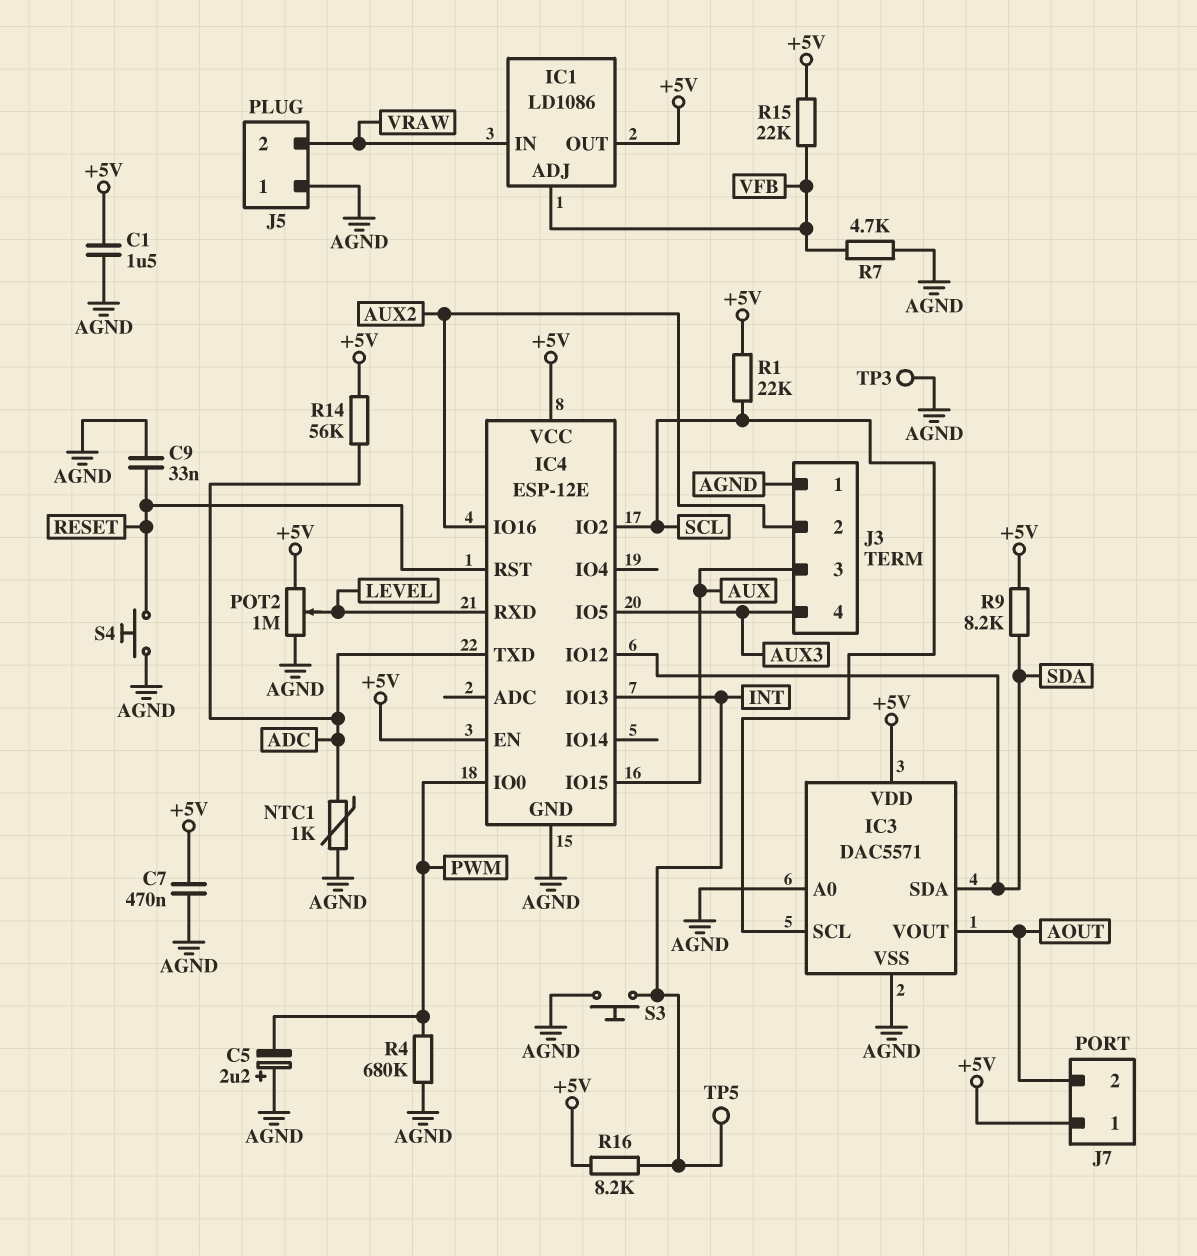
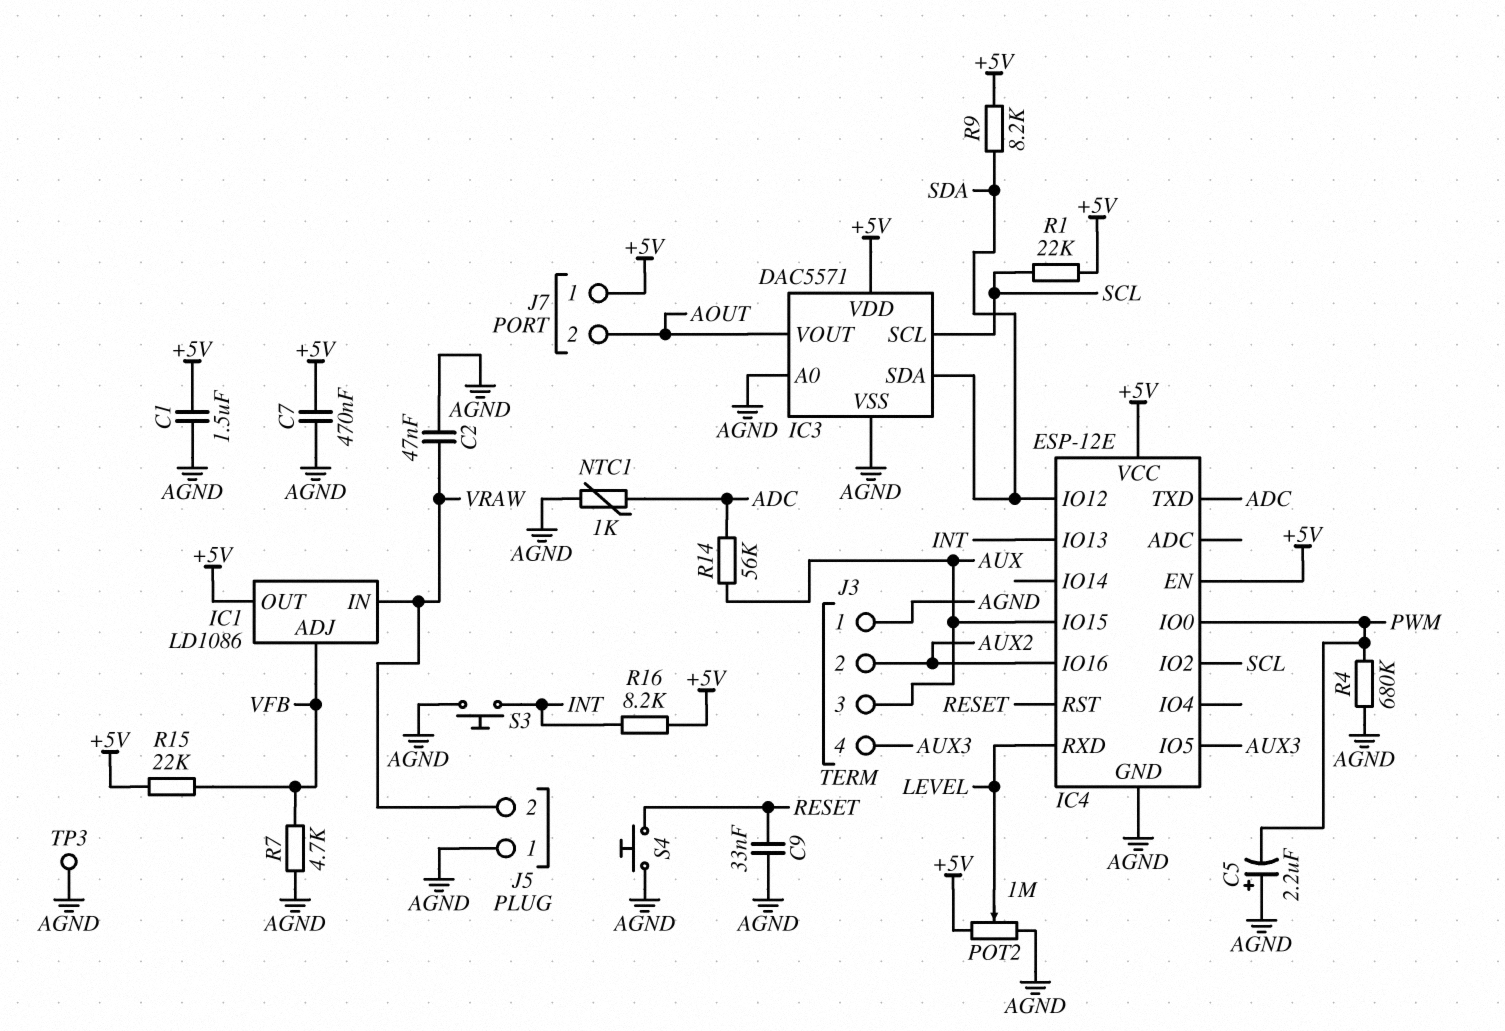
C2: none -> 47nF (AGND, VRAW)
R14: 56k (+5V, ADC) -> 56k (ADC, AUX)
TP5: test point (INT) -> none

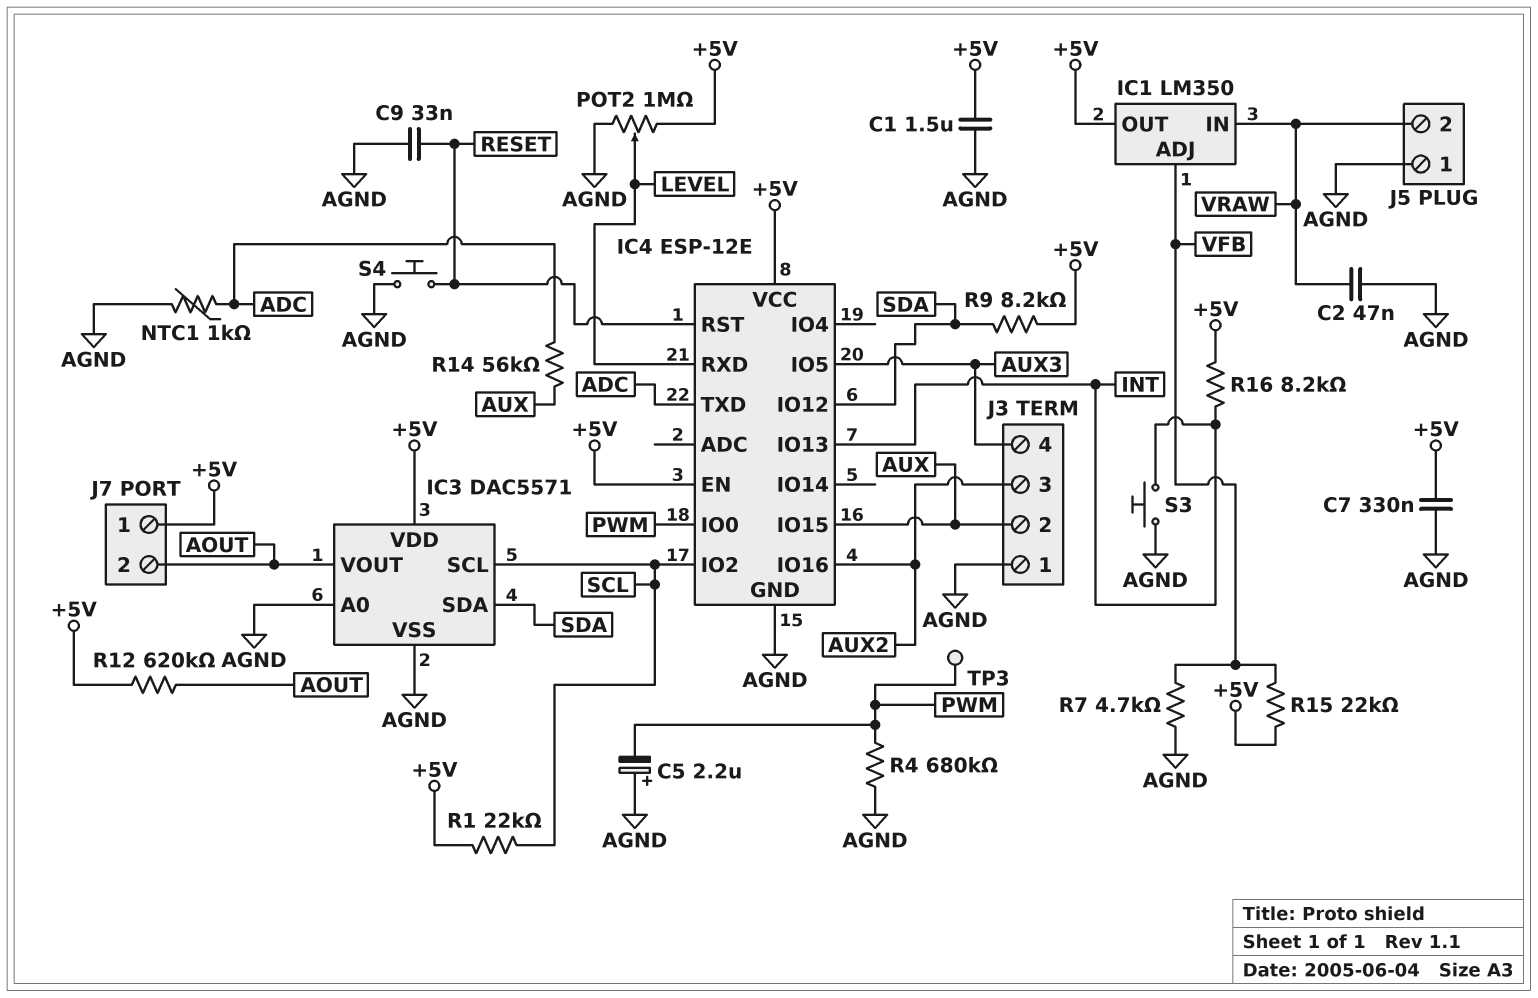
C7: 470nF (+5V, AGND) -> 330nF (+5V, AGND)
IC1: LD1086 -> LM350
J3 pin 2: AUX2 -> AUX
J3 pin 3: AUX -> AUX2
R12: none -> 620k (+5V, AOUT)
TP3: test point (AGND) -> test point (PWM)

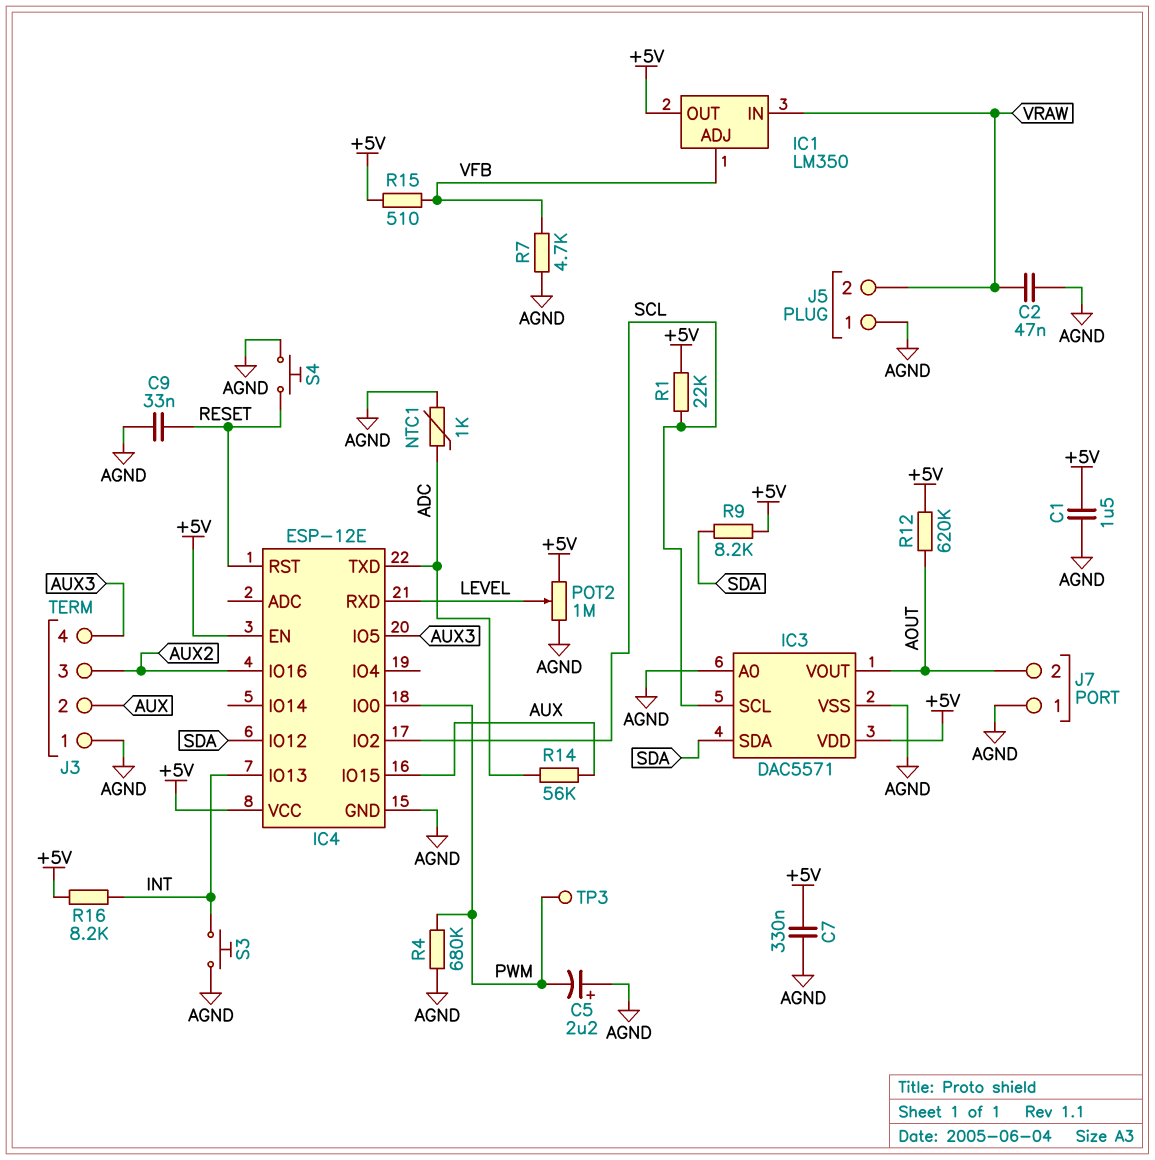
J7 pin 1: +5V -> AGND
R15: 22k (+5V, VFB) -> 510 (+5V, VFB)

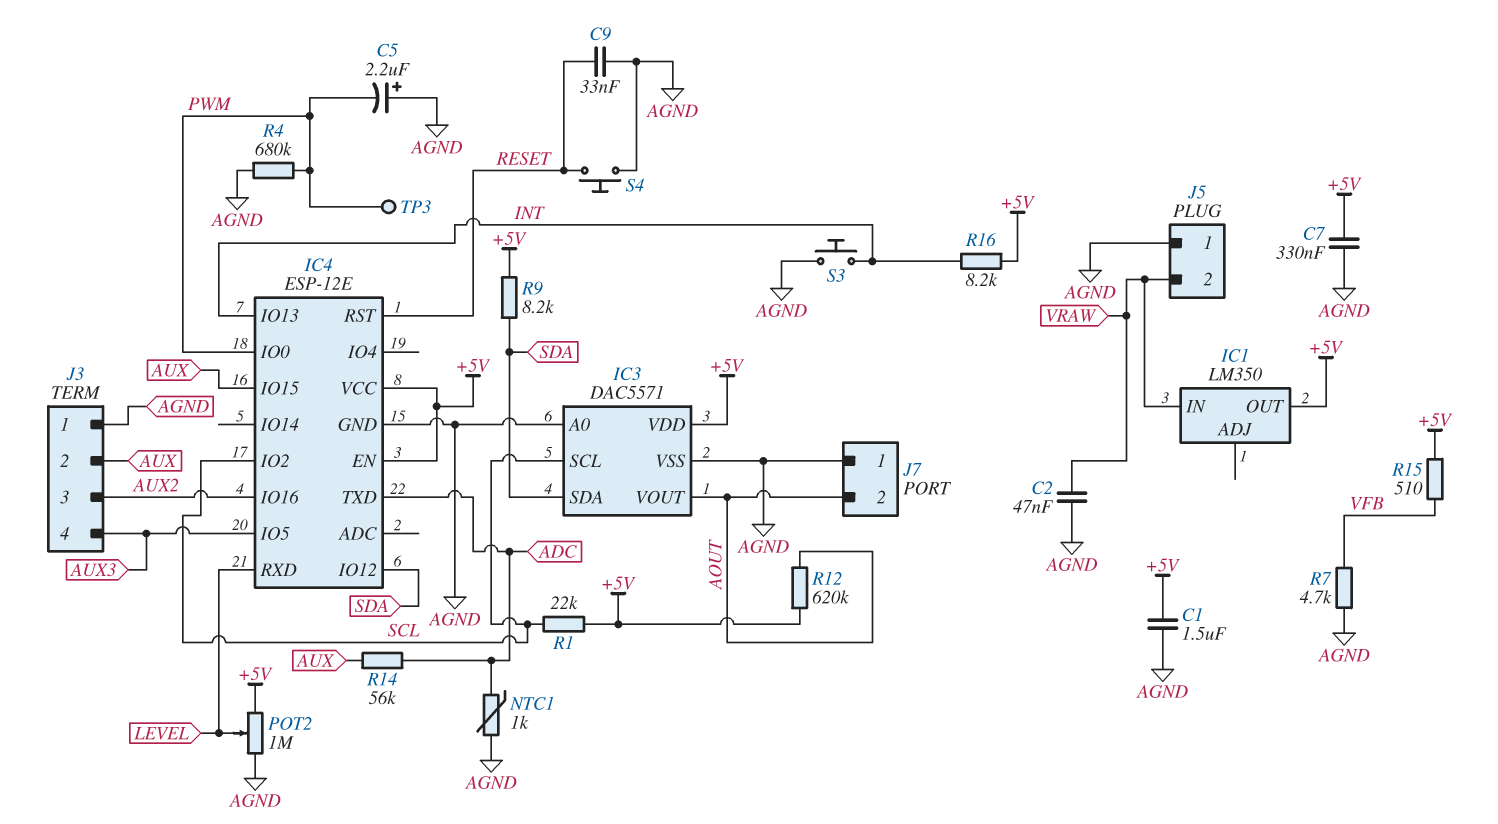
IC1 pin ADJ: VFB -> none

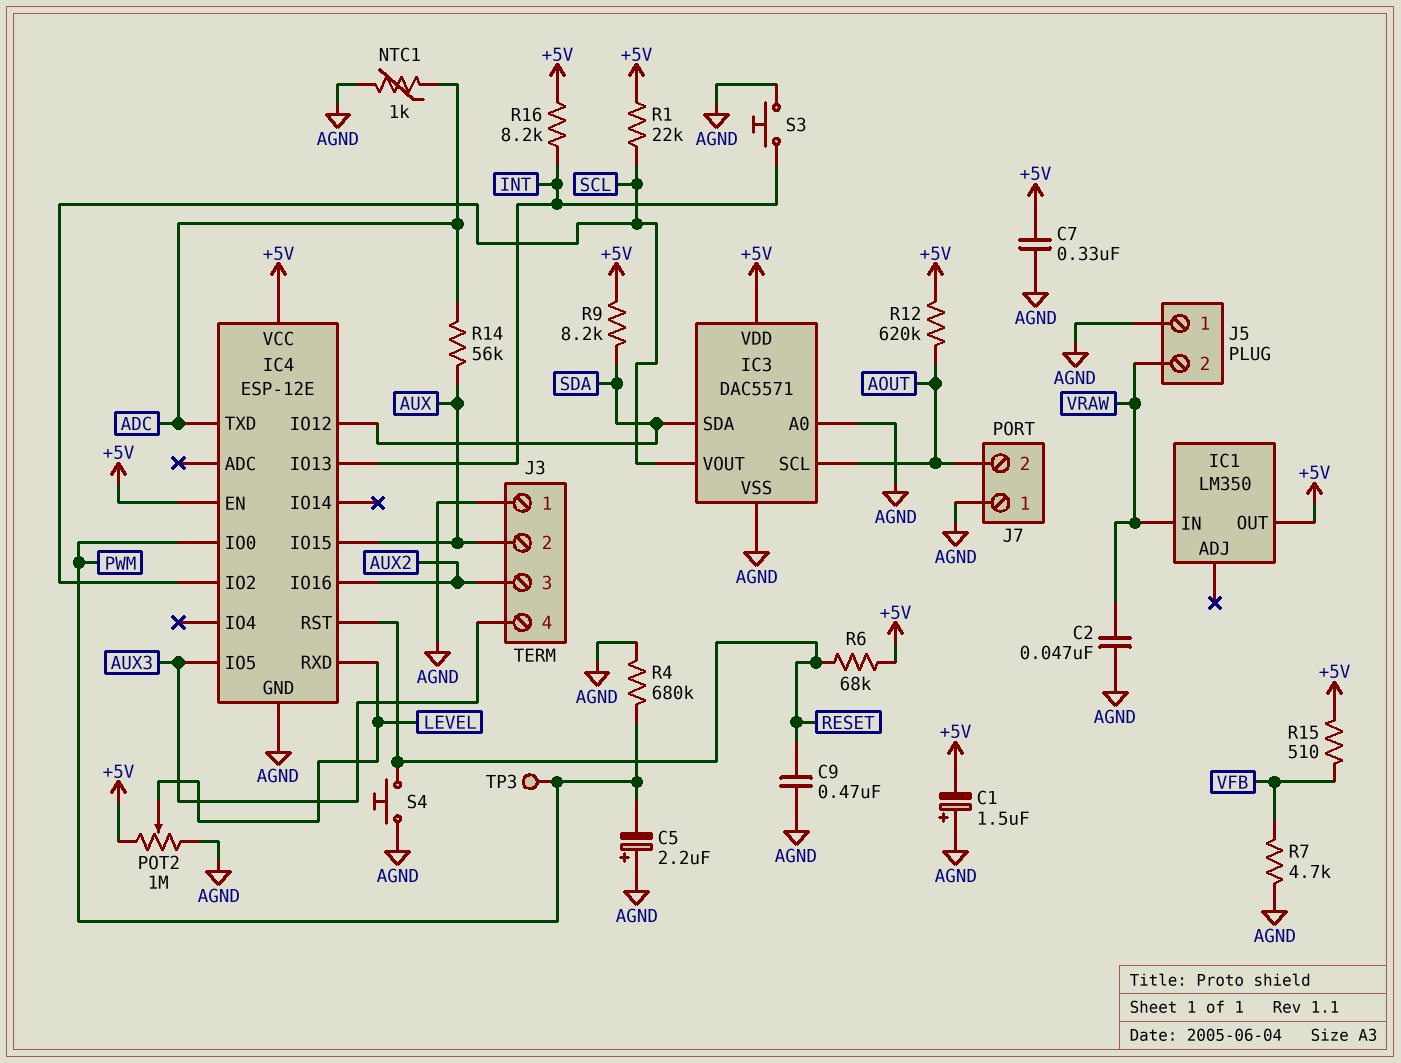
C1: 1.5uF (+5V, AGND) -> 1.5uF (plus AGND, minus +5V)
C9: 33nF (AGND, RESET) -> 470nF (AGND, RESET)
IC3 pin SCL: SCL -> AOUT
IC3 pin VOUT: AOUT -> SCL
R6: none -> 68k (+5V, RESET)

